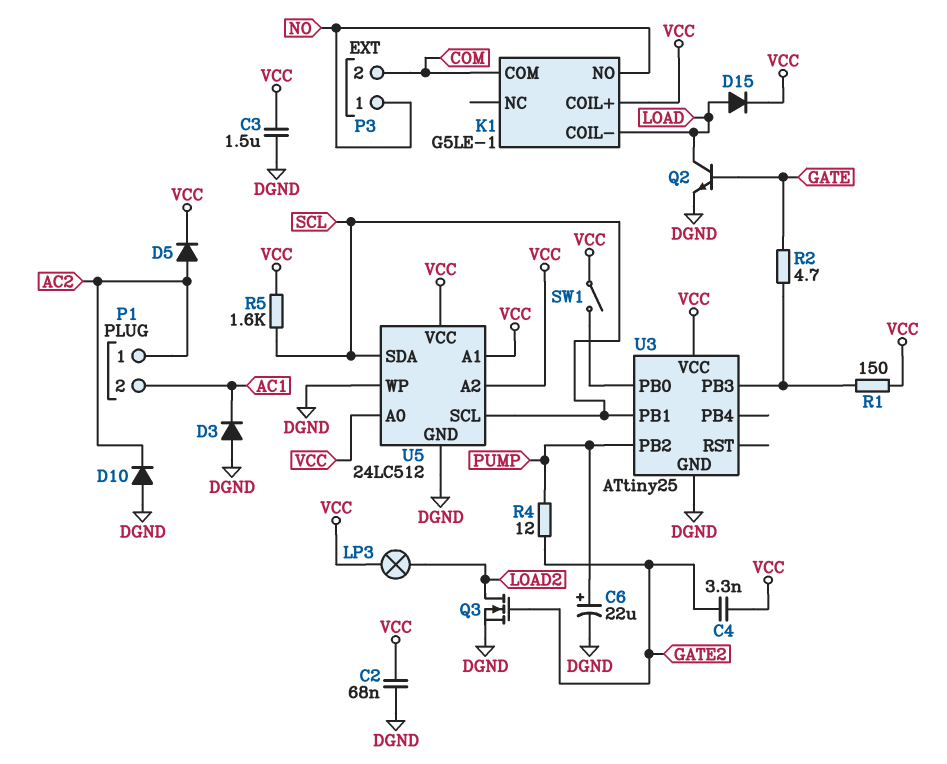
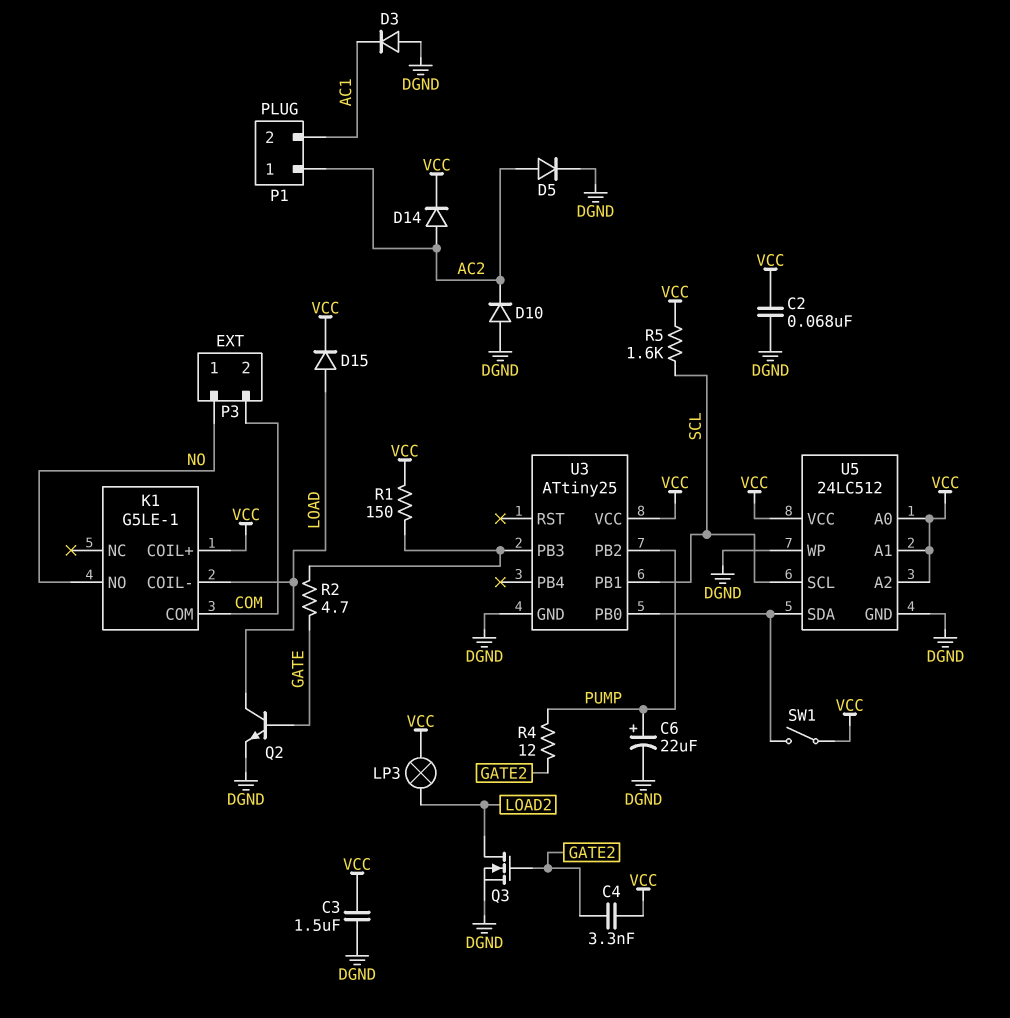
D5: diode (A AC2, K VCC) -> diode (A AC2, K DGND)
D14: none -> diode (A AC2, K VCC)
U5 pin SDA: SCL -> U3/PB0

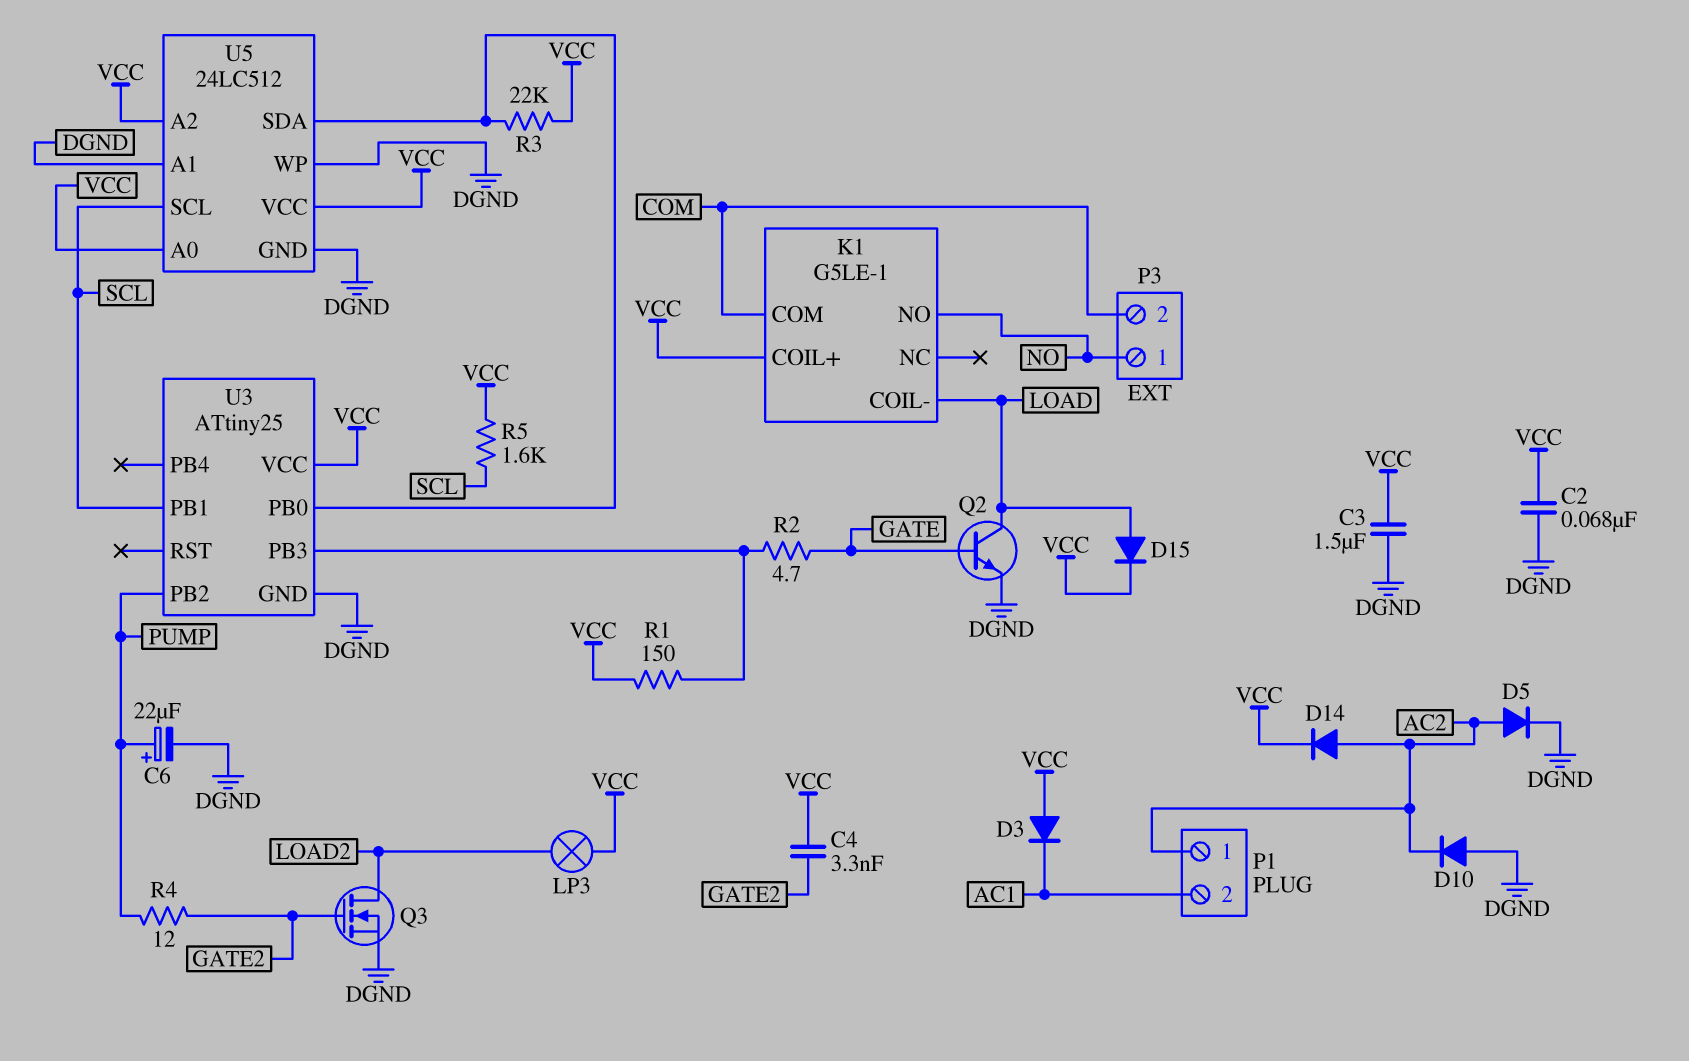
D3: diode (A DGND, K AC1) -> diode (A VCC, K AC1)
R3: none -> 22k (U3/PB0, VCC)
SW1: switch (U3/PB0, VCC) -> none
U5 pin A1: VCC -> DGND

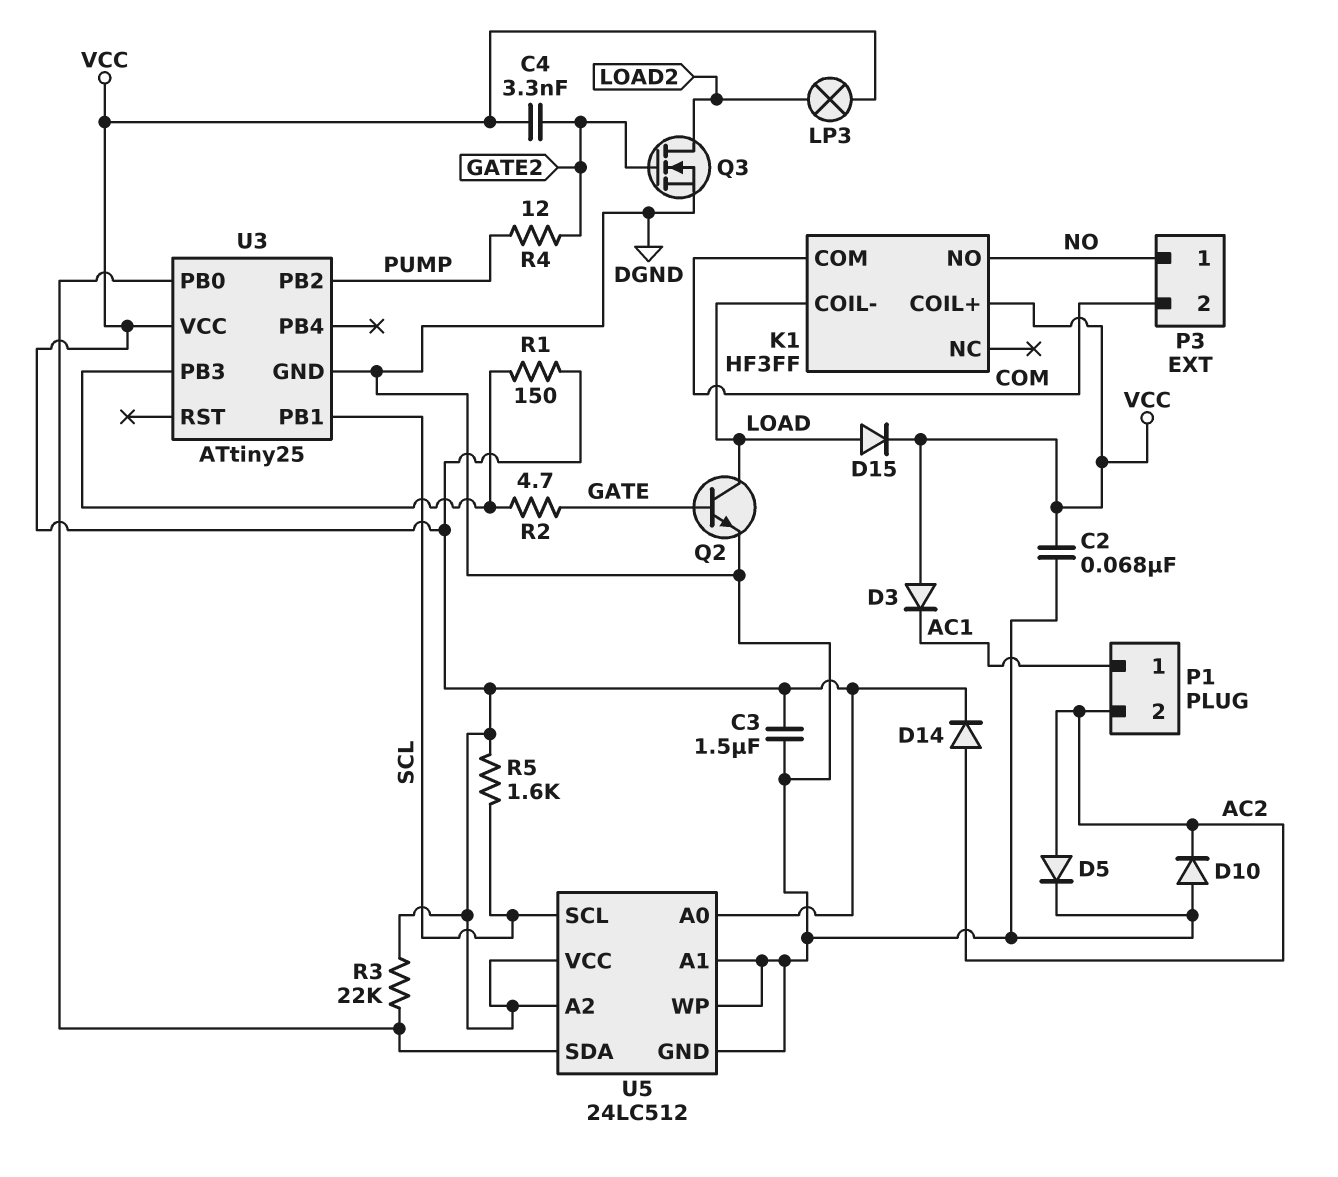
C6: 22uF (plus PUMP, minus DGND) -> none
K1: G5LE-1 -> HF3FF
P1 pin 1: AC2 -> AC1
P1 pin 2: AC1 -> AC2

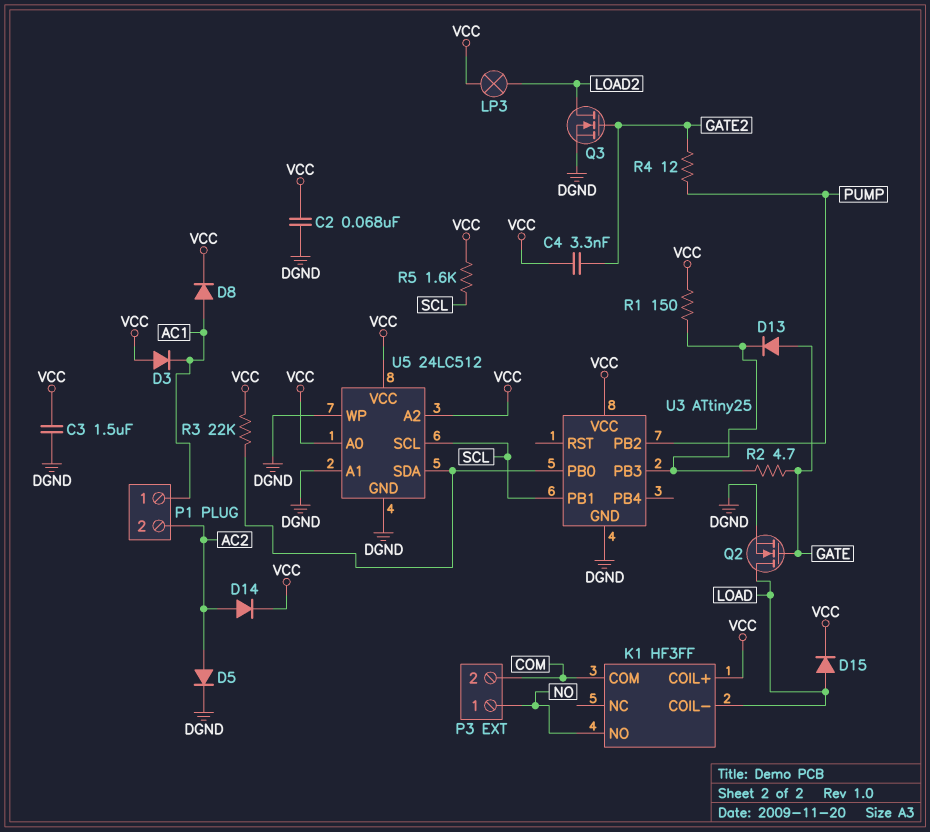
D8: none -> diode (A AC1, K VCC)
D10: diode (A DGND, K AC2) -> none
D13: none -> diode (A GATE, K U3/PB3)
Q2: NPN (B GATE, C LOAD, E DGND) -> NMOS (G GATE, D LOAD, S DGND)

